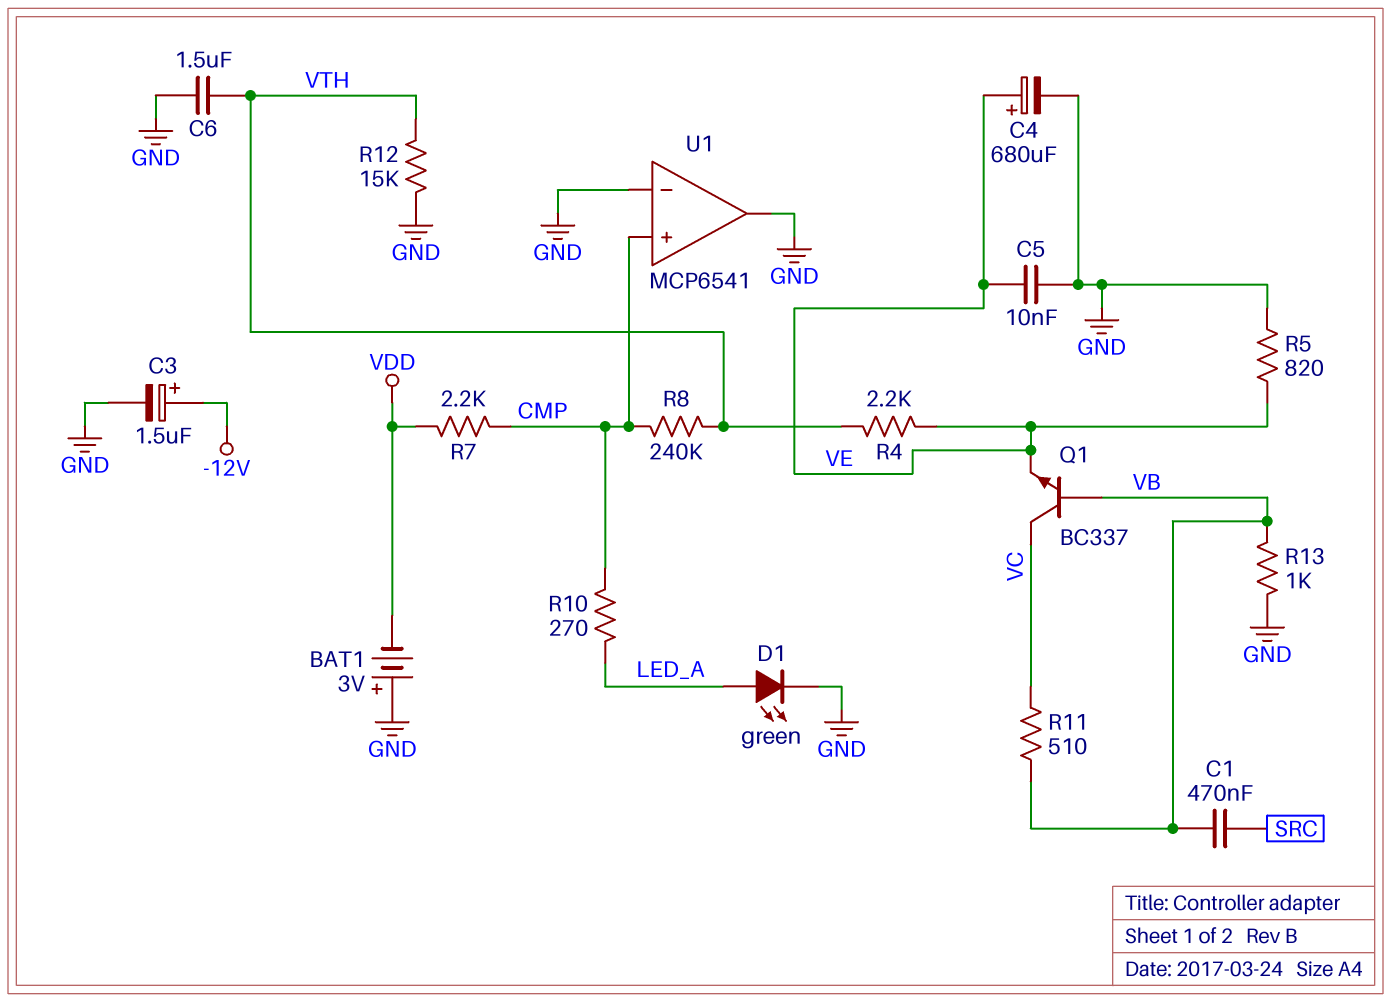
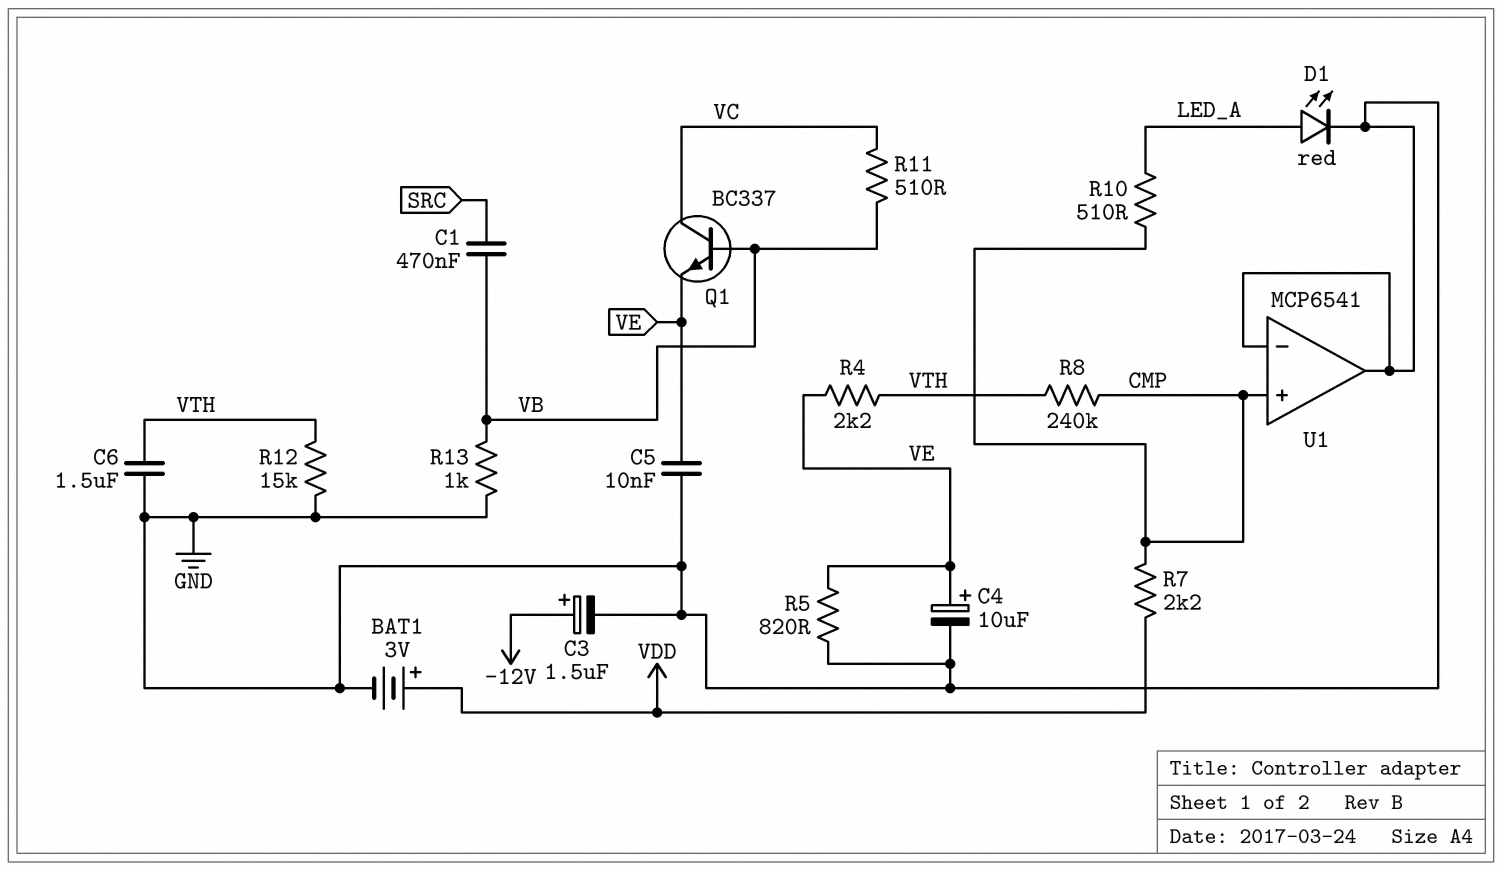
BAT1: 3V (plus GND, minus VDD) -> 3V (plus VDD, minus GND)
C4: 680uF (plus VE, minus GND) -> 10uF (plus VE, minus GND)
D1: LED green (A LED_A, K GND) -> LED red (A LED_A, K GND)
R10: 270 (CMP, LED_A) -> 510 (CMP, LED_A)

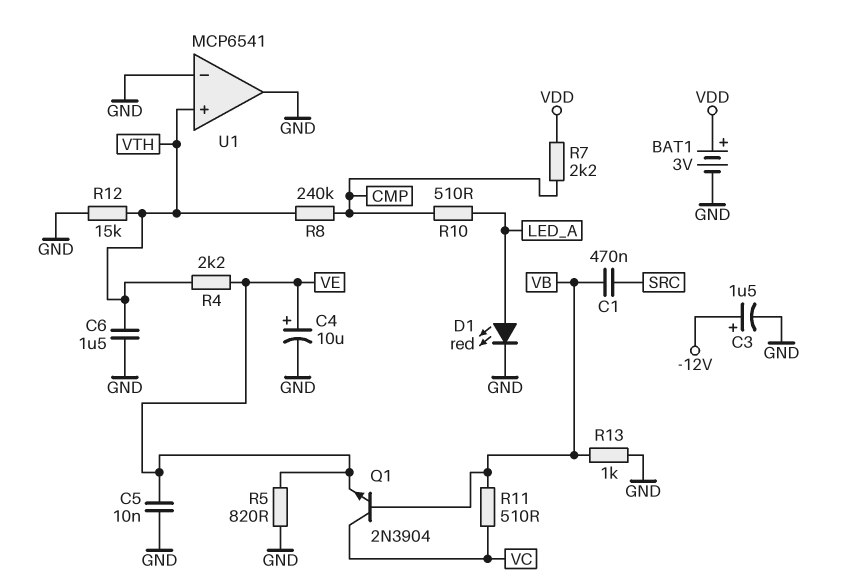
Q1: NPN BC337 (B VB, C VC, E VE) -> NPN 2N3904 (B VB, C VC, E VE)
U1 pin in+: CMP -> VTH

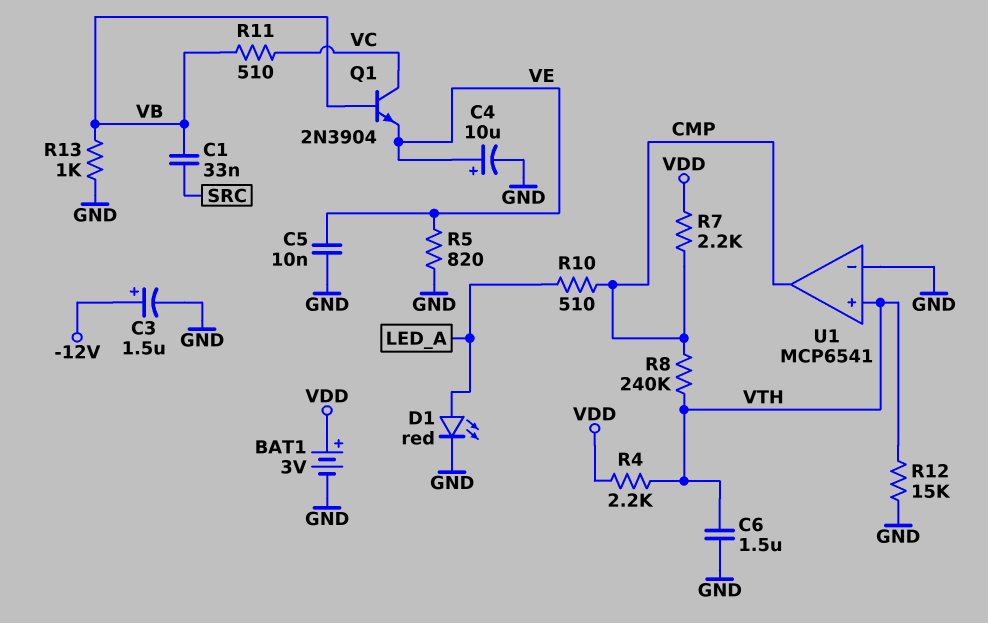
C1: 470nF (SRC, VB) -> 33nF (SRC, VB)
R4: 2.2k (VE, VTH) -> 2.2k (VDD, VTH)
U1 pin out: GND -> CMP

